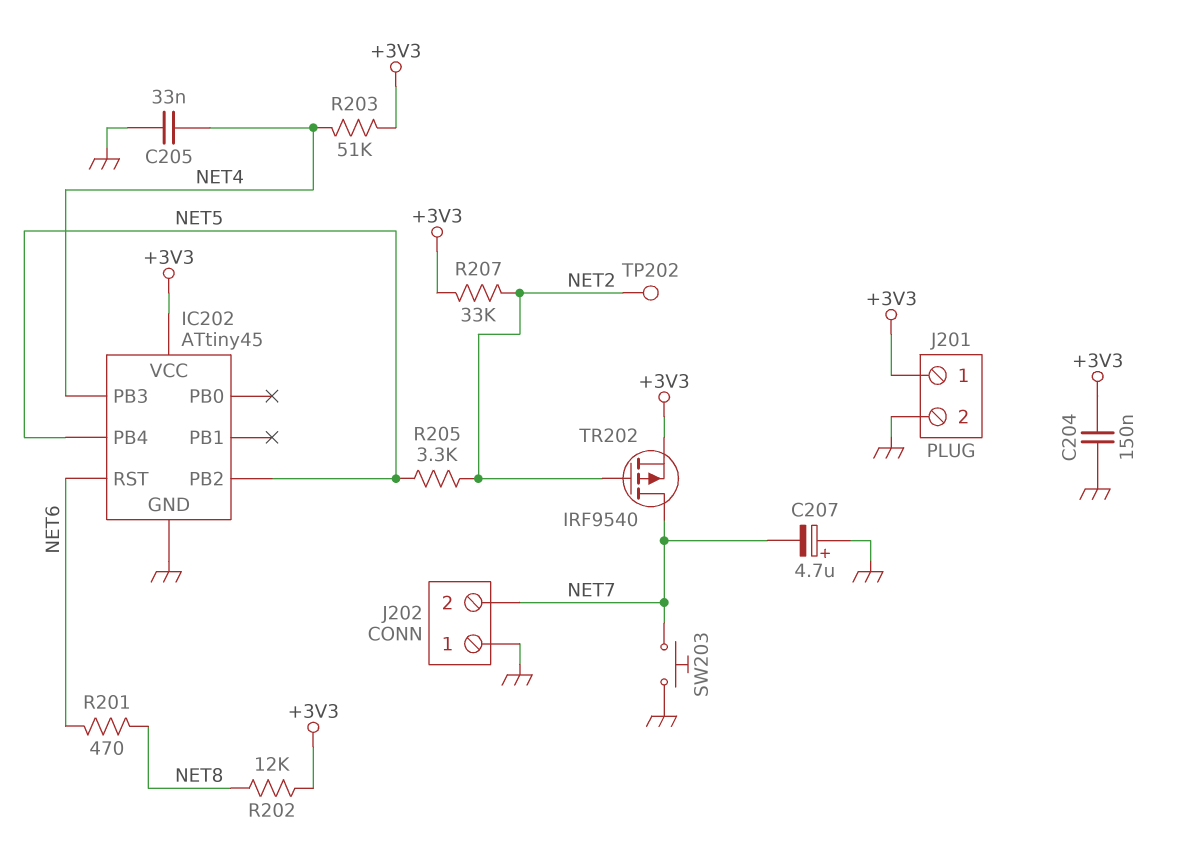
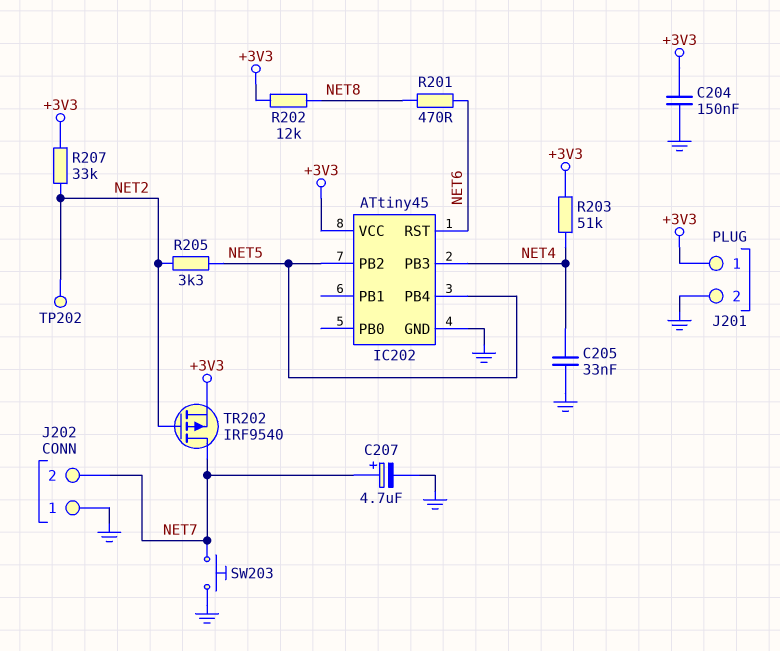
C207: 4.7uF (plus GND, minus NET7) -> 4.7uF (plus NET7, minus GND)

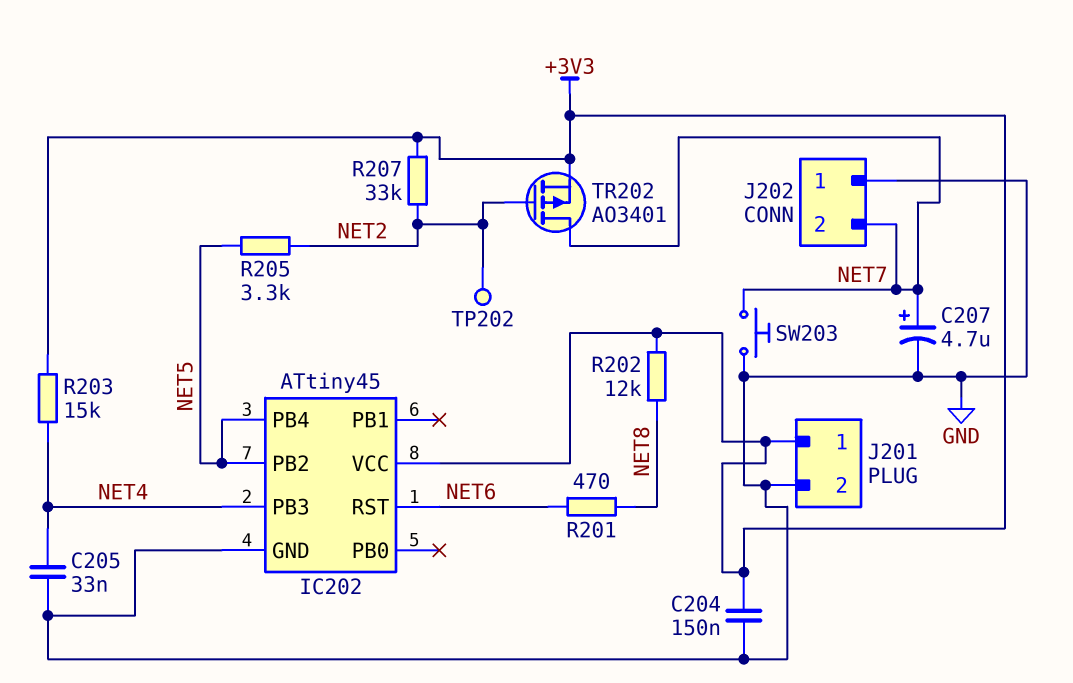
R203: 51k (+3V3, NET4) -> 15k (+3V3, NET4)
TR202: PMOS IRF9540 (G NET2, D NET7, S +3V3) -> PMOS AO3401 (G NET2, D NET7, S +3V3)

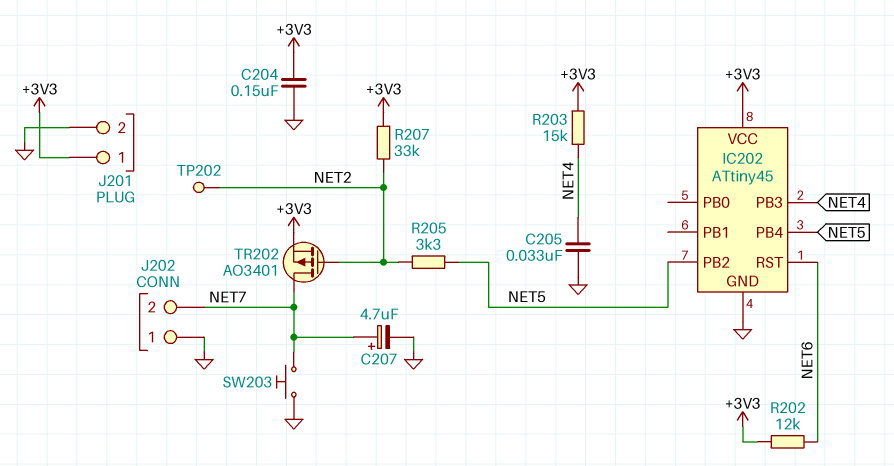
R201: 470 (NET6, NET8) -> none
R202: 12k (+3V3, NET8) -> 12k (+3V3, NET6)

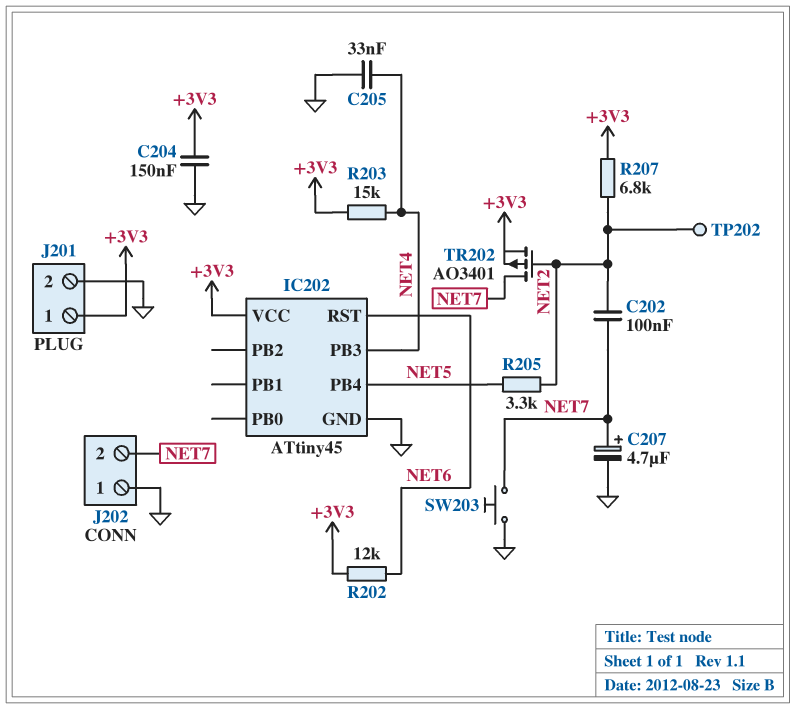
C202: none -> 100nF (NET2, NET7)
IC202 pin PB2: NET5 -> none
R207: 33k (+3V3, NET2) -> 6.8k (+3V3, NET2)

